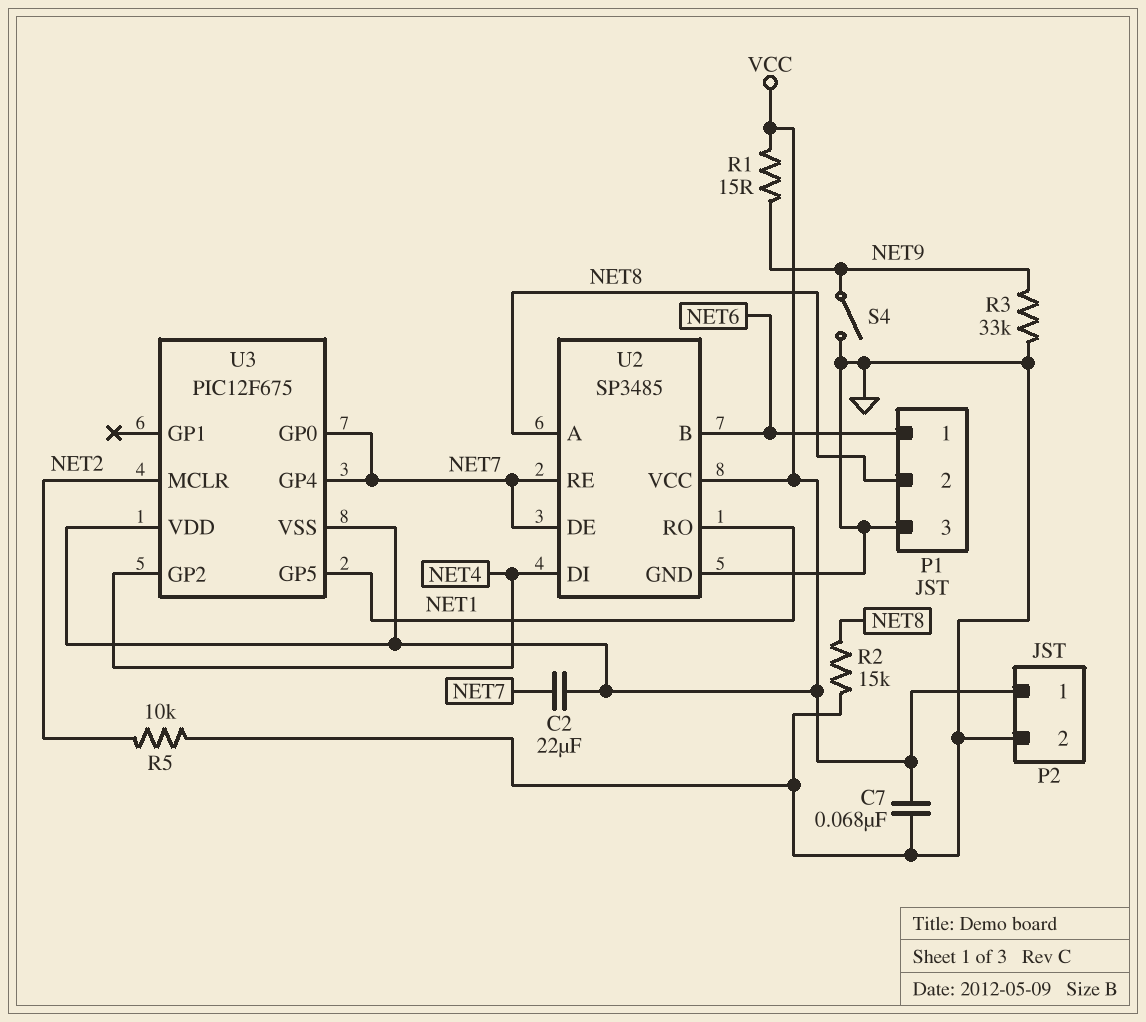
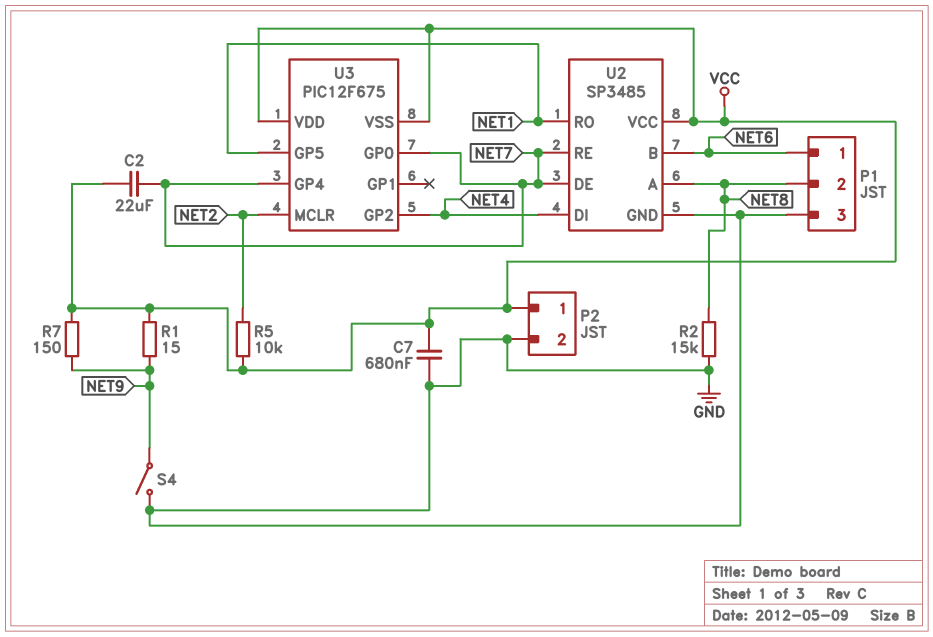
C7: 68nF (GND, VCC) -> 680nF (GND, VCC)
R3: 33k (GND, NET9) -> none
R5: 10k (GND, NET2) -> 10k (NET2, VCC)
R7: none -> 150 (NET9, VCC)

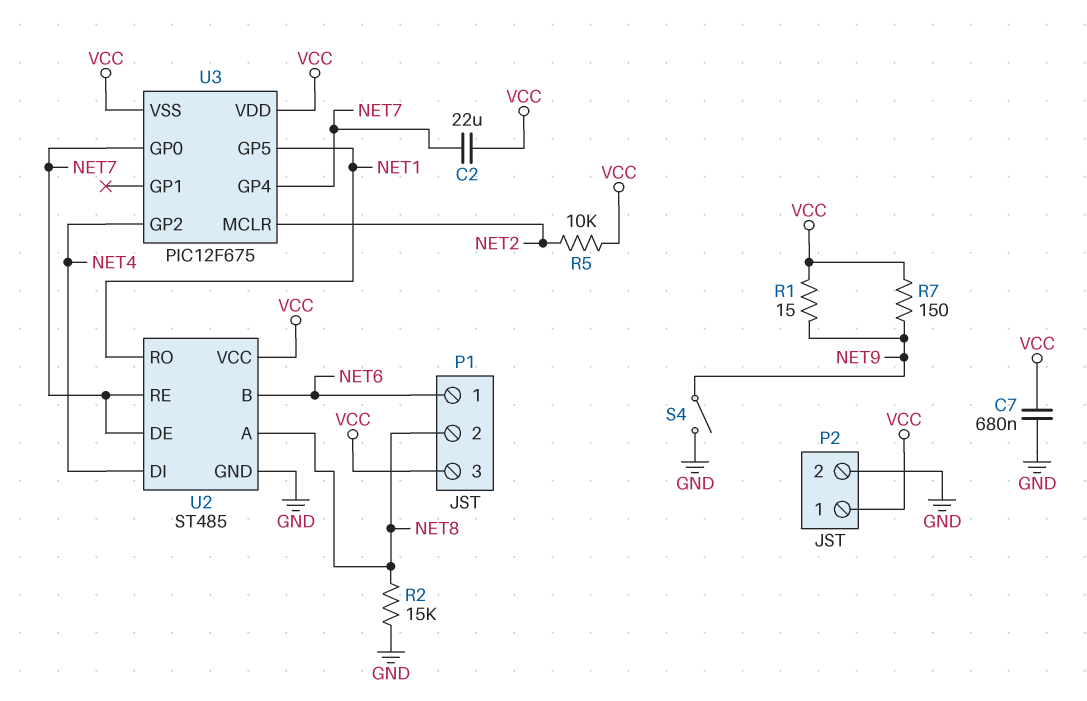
P1 pin 3: GND -> VCC
U2: SP3485 -> ST485

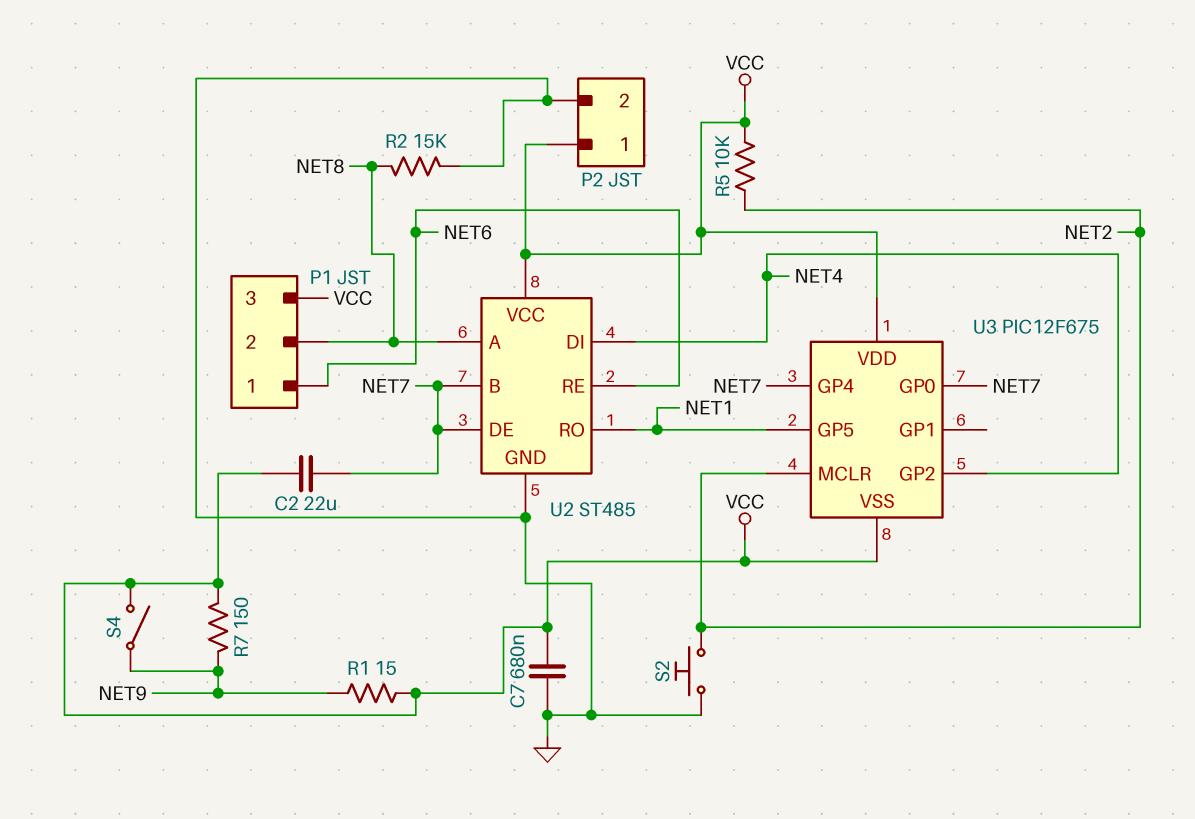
S2: none -> button (GND, NET2)
S4: switch (GND, NET9) -> switch (NET9, VCC)
U2 pin B: NET6 -> NET7
U2 pin RE: NET7 -> NET6

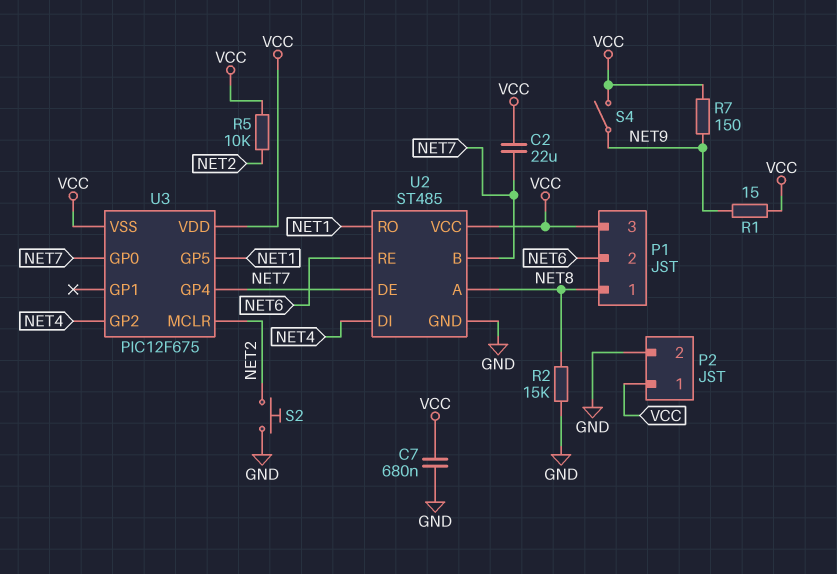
P1 pin 1: NET6 -> NET8
P1 pin 2: NET8 -> NET6

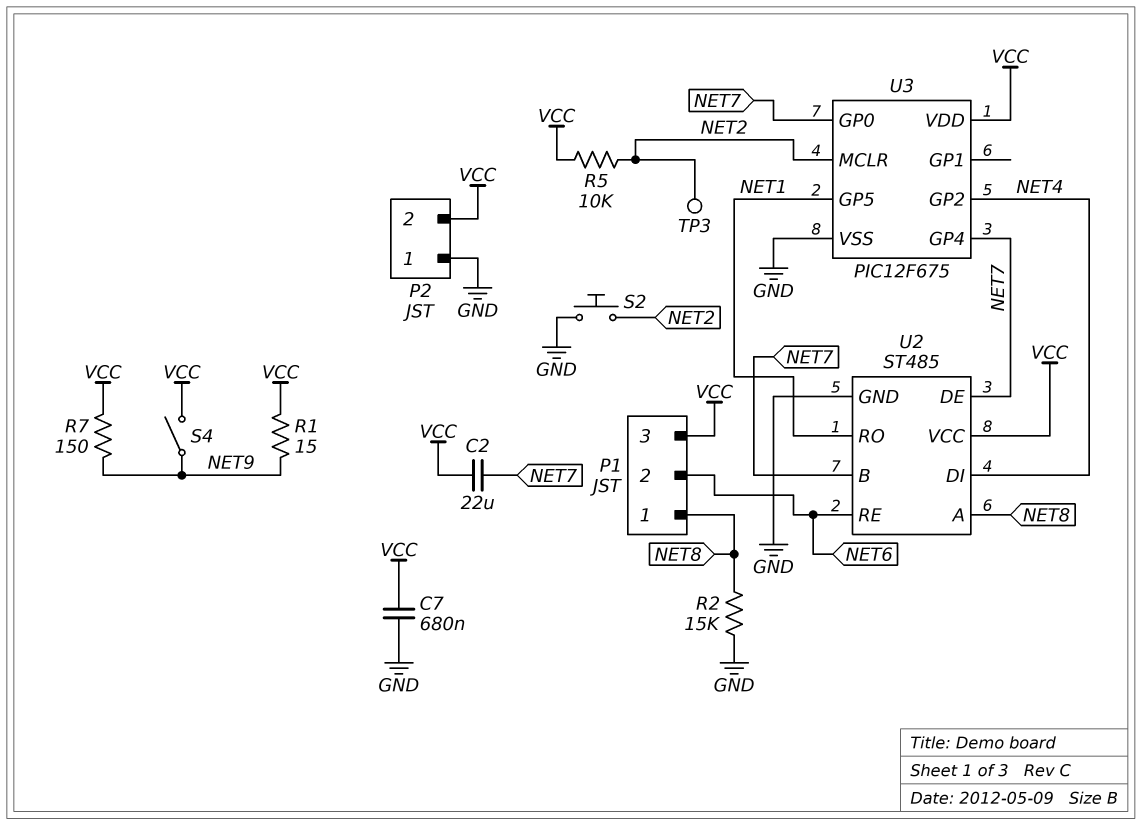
P2 pin 1: VCC -> GND
P2 pin 2: GND -> VCC
TP3: none -> test point (NET2)
U3 pin VSS: VCC -> GND

